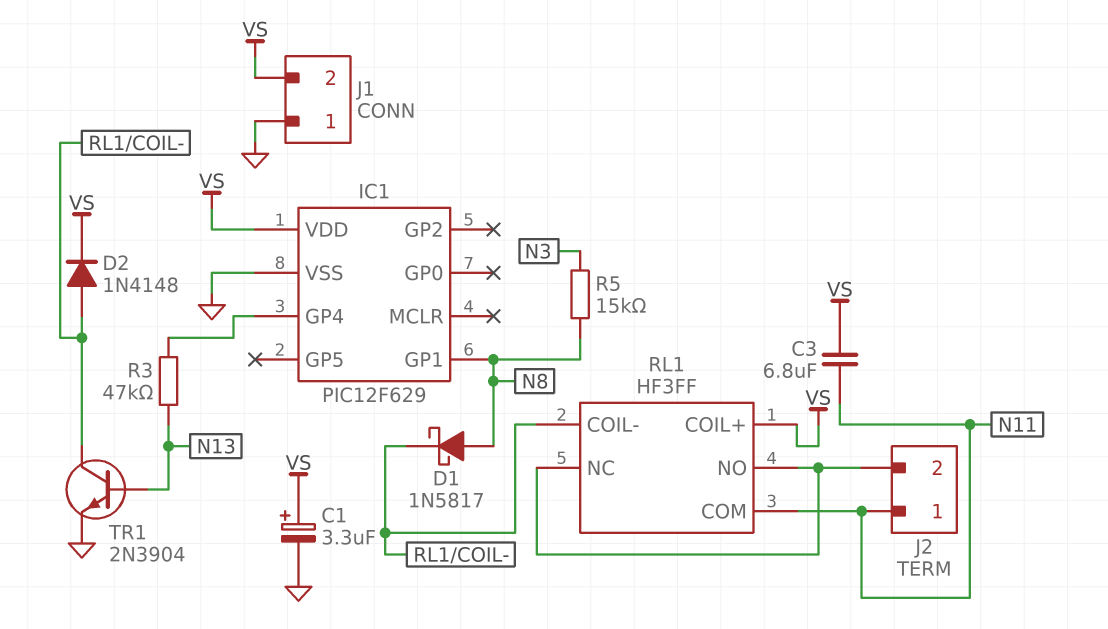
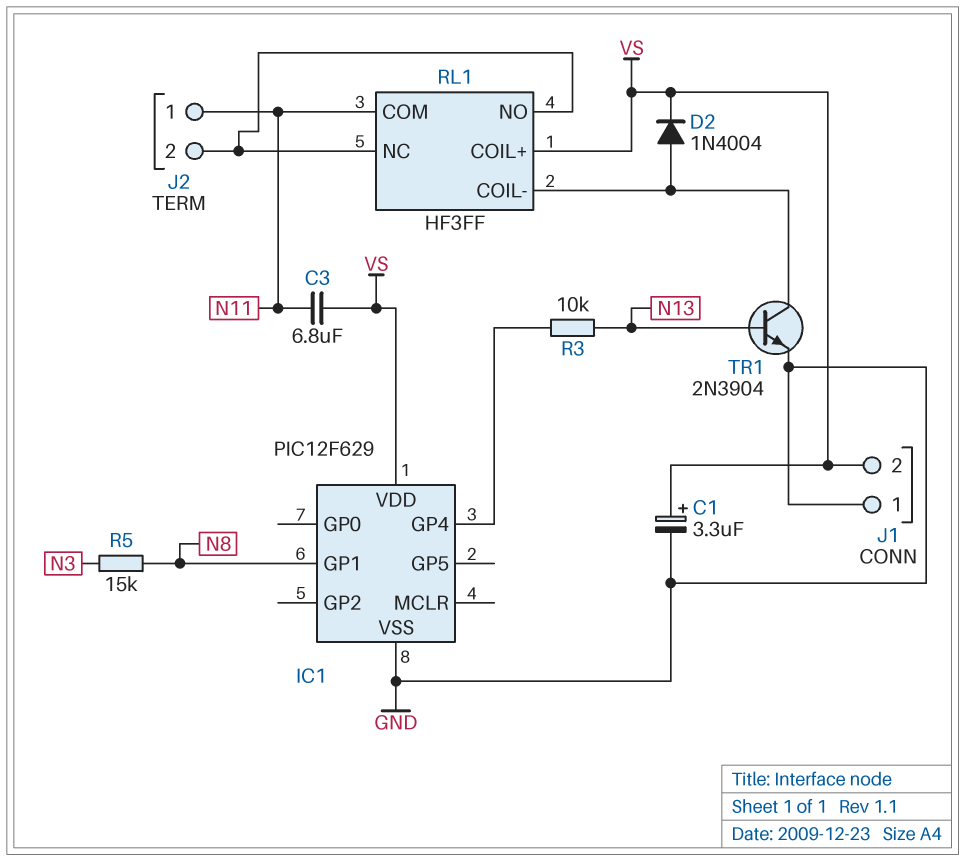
D1: schottky 1N5817 (A N8, K RL1/COIL-) -> none
D2: diode 1N4148 (A RL1/COIL-, K VS) -> diode 1N4004 (A RL1/COIL-, K VS)
R3: 47k (IC1/GP4, N13) -> 10k (IC1/GP4, N13)

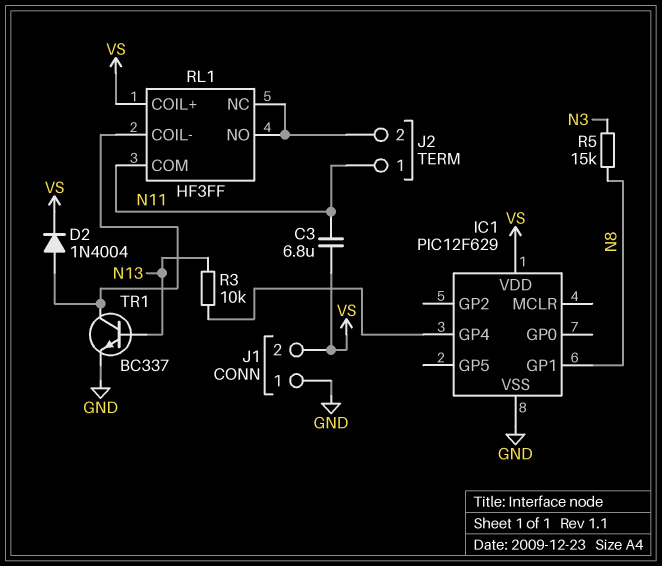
C1: 3.3uF (plus VS, minus GND) -> none
TR1: NPN 2N3904 (B N13, C RL1/COIL-, E GND) -> NPN BC337 (B N13, C RL1/COIL-, E GND)

